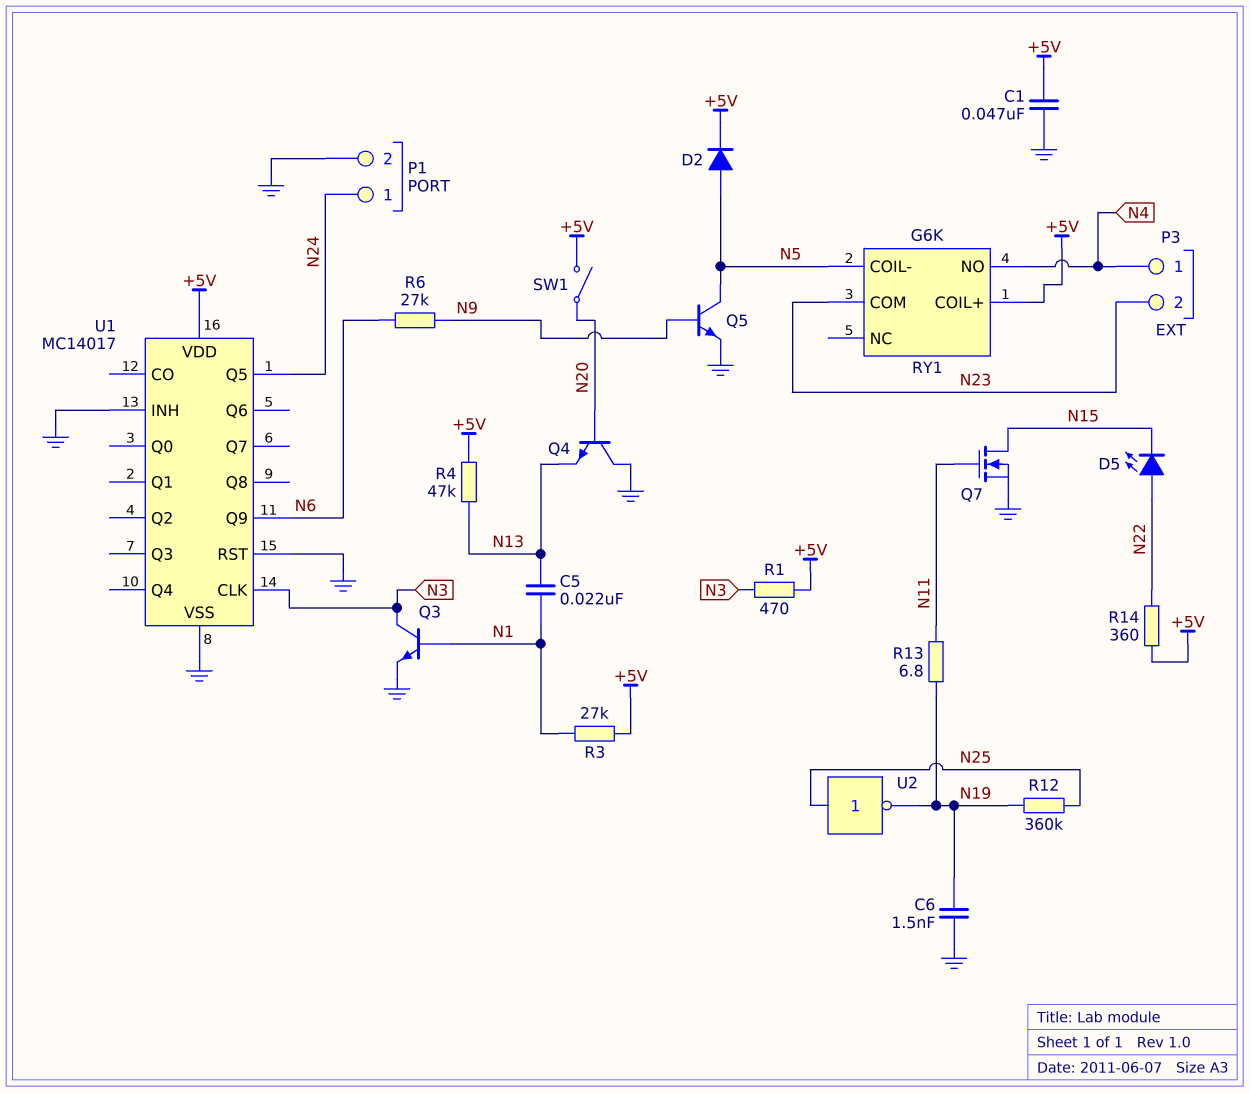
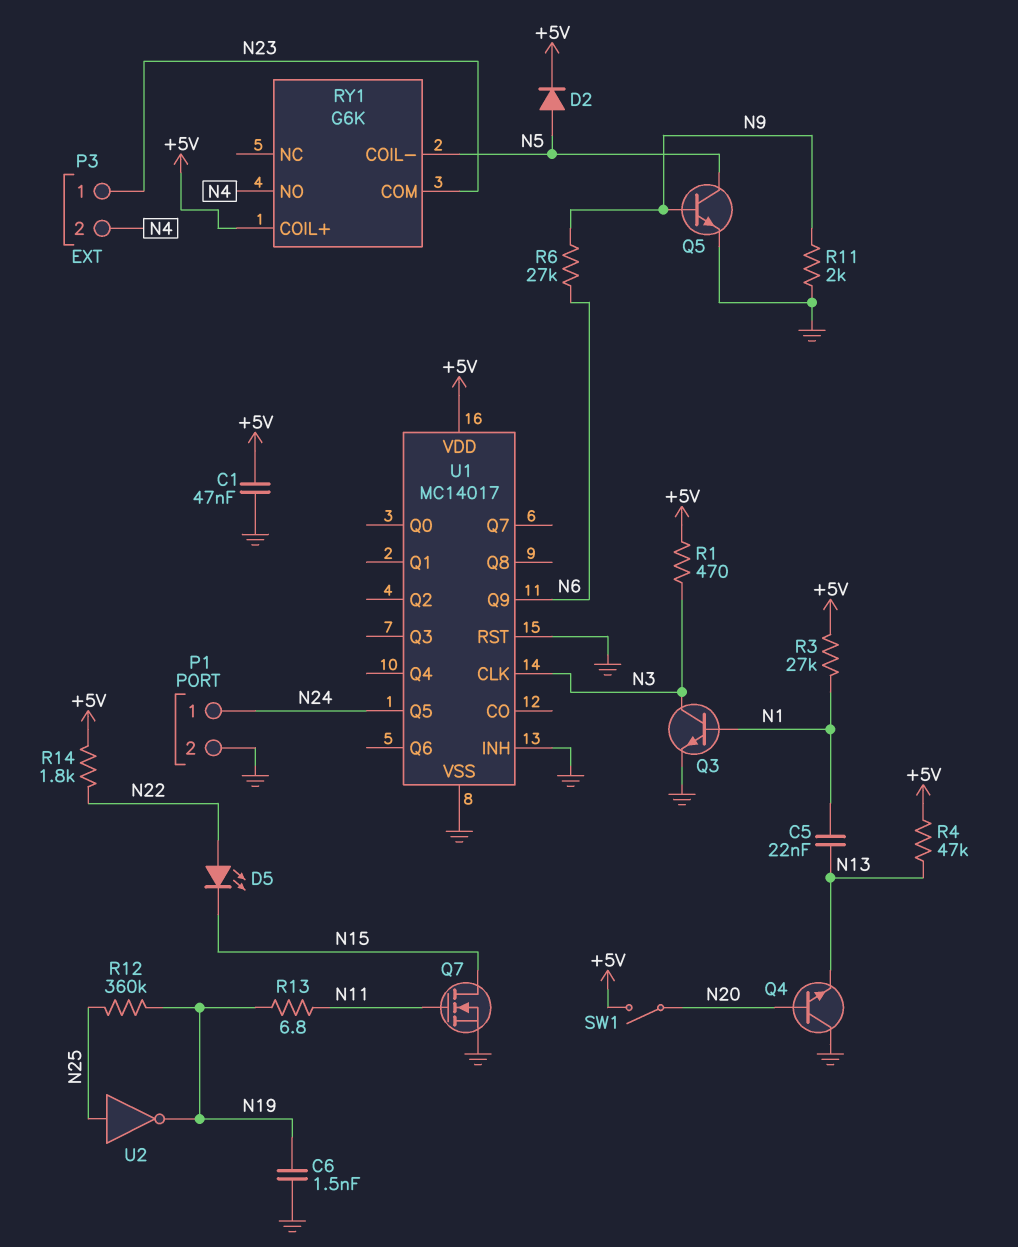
P3 pin 1: N4 -> N23
P3 pin 2: N23 -> N4
R11: none -> 2k (GND, N9)
R14: 360 (+5V, N22) -> 1.8k (+5V, N22)

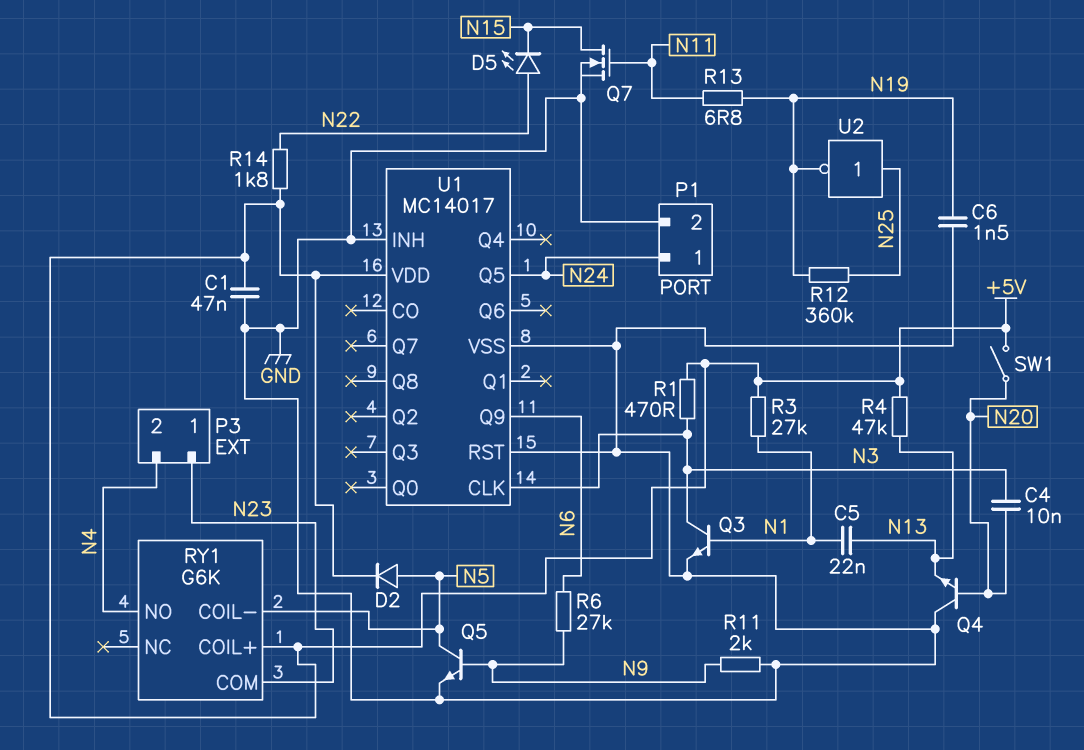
C4: none -> 10nF (N3, N20)

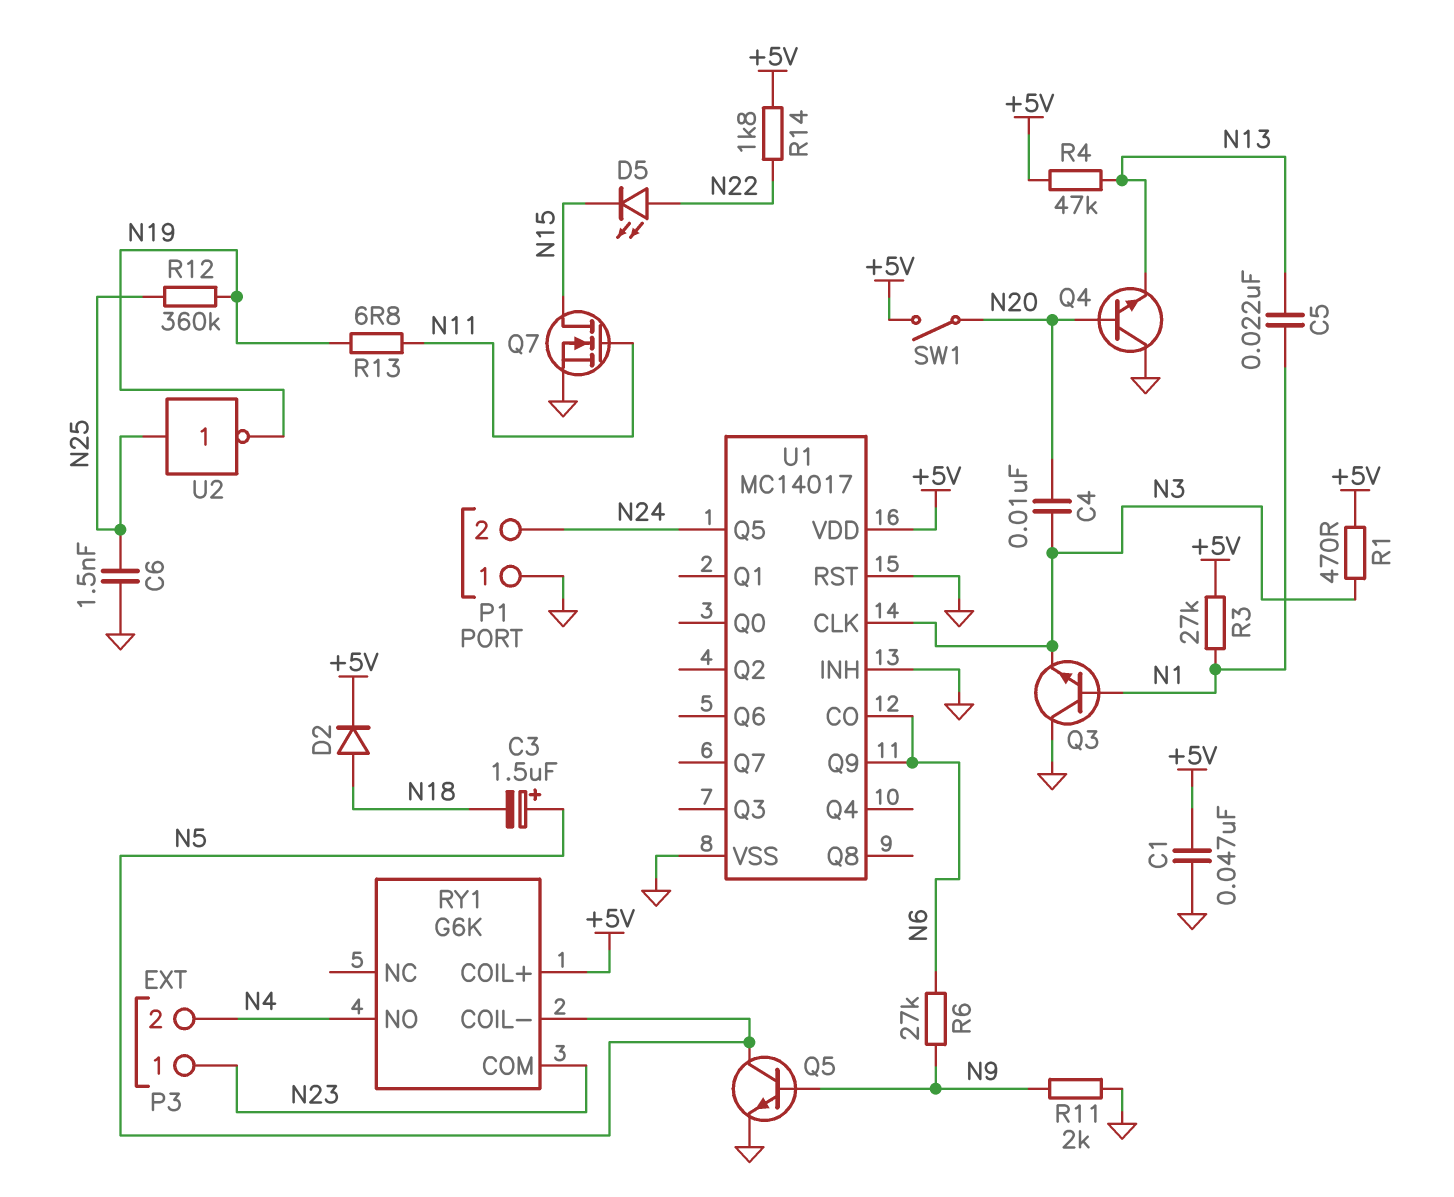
C3: none -> 1.5uF (plus N5, minus N18)
C6: 1.5nF (GND, N19) -> 1.5nF (GND, N25)
D2: diode (A N5, K +5V) -> diode (A N18, K +5V)
P1 pin 1: N24 -> GND
P1 pin 2: GND -> N24
Q3: NPN (B N1, C N3, E GND) -> NPN (B N1, C GND, E N3)
U1 pin CO: none -> N6

